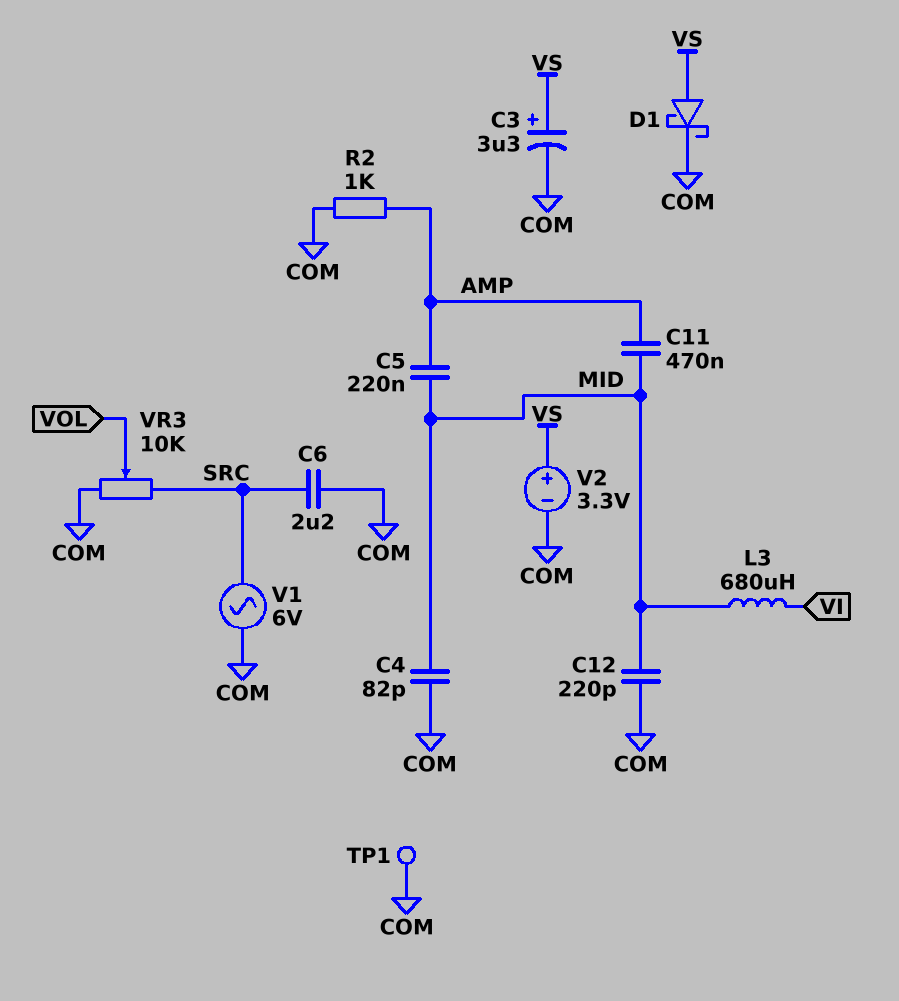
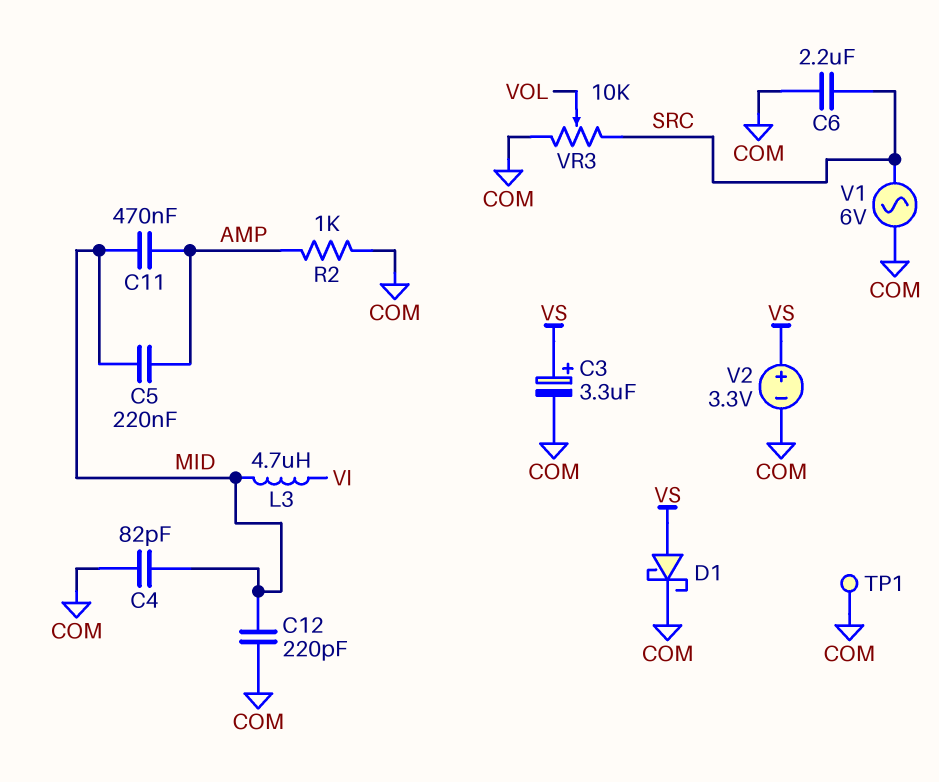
L3: 680uH (MID, VI) -> 4.7uH (MID, VI)

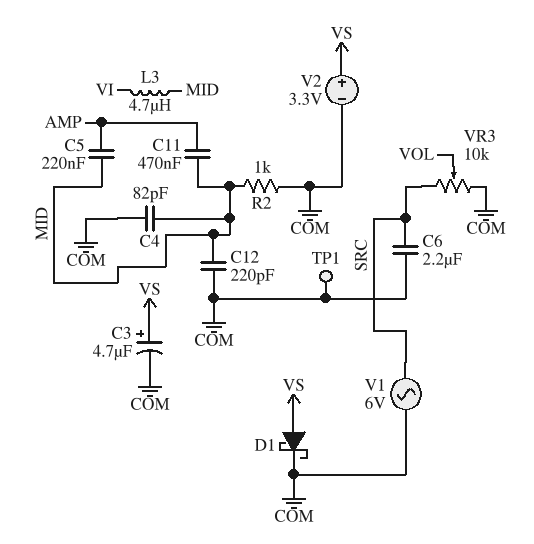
C3: 3.3uF (plus VS, minus COM) -> 4.7uF (plus VS, minus COM)
R2: 1k (AMP, COM) -> 1k (COM, MID)

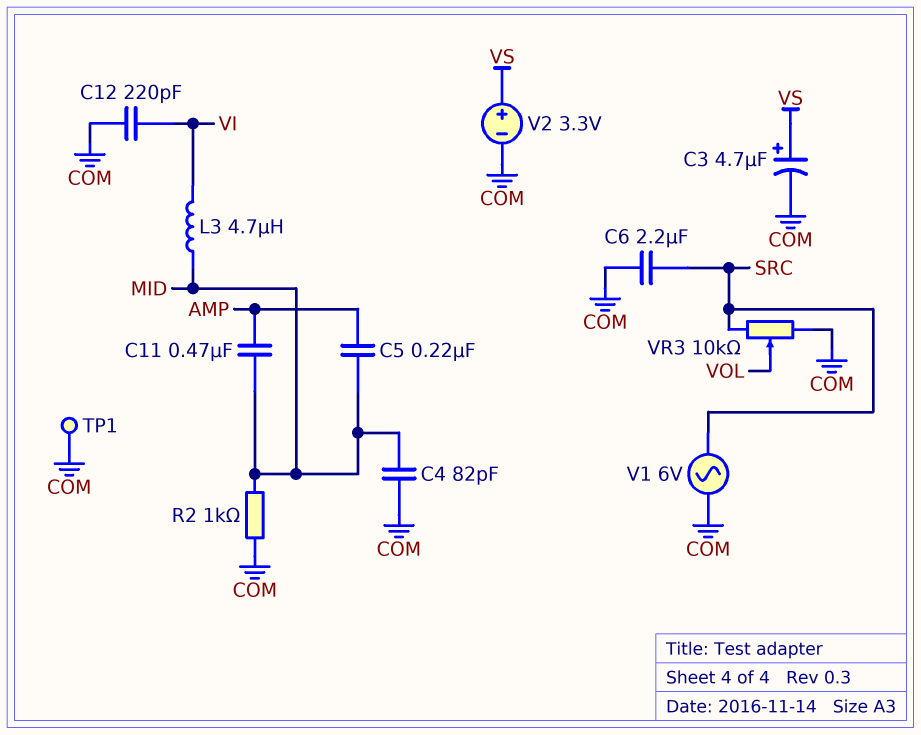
C12: 220pF (COM, MID) -> 220pF (COM, VI)
D1: schottky (A VS, K COM) -> none

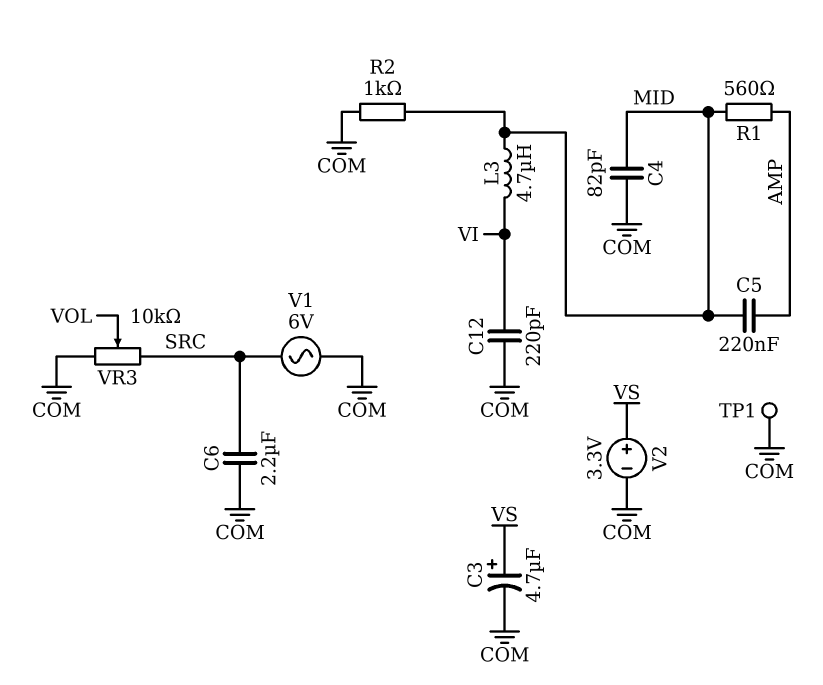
C11: 470nF (AMP, MID) -> none
R1: none -> 560 (AMP, MID)

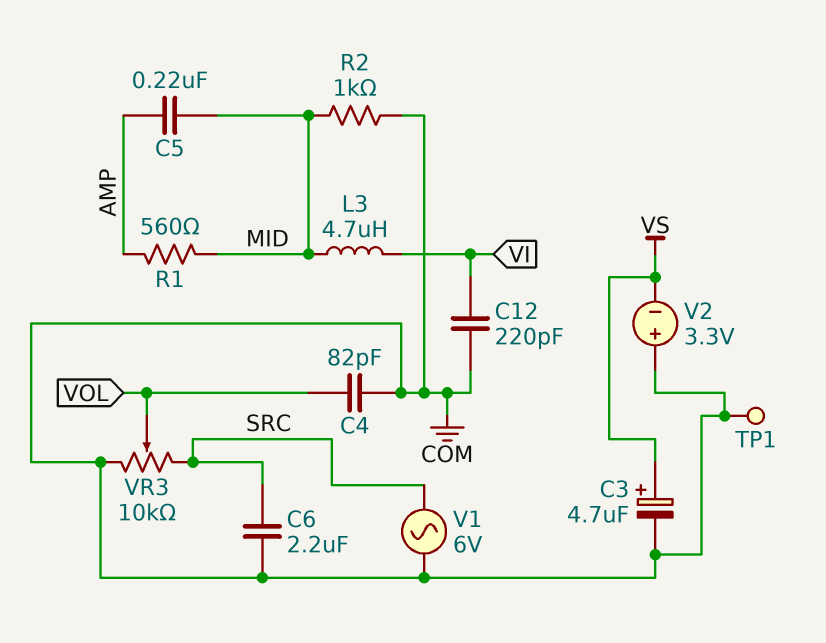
C4: 82pF (COM, MID) -> 82pF (COM, VOL)
V2: 3.3V (plus VS, minus COM) -> 3.3V (plus COM, minus VS)

